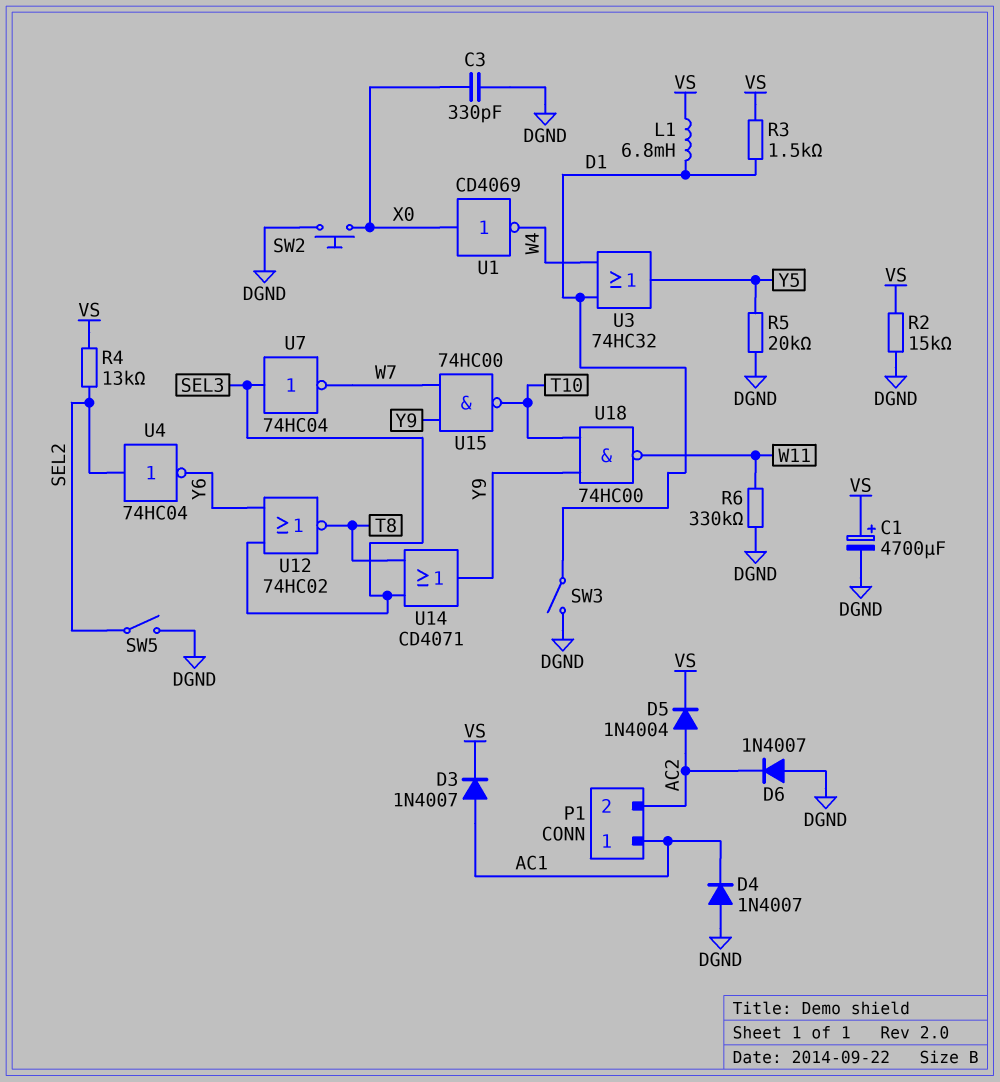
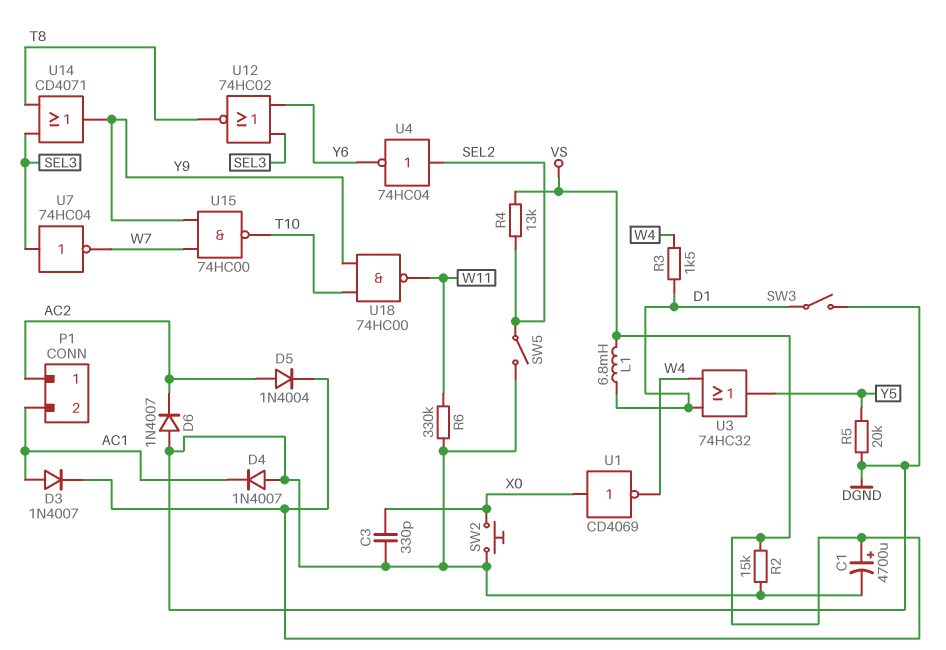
P1 pin 1: AC1 -> AC2
P1 pin 2: AC2 -> AC1
R3: 1.5k (D1, VS) -> 1.5k (D1, W4)

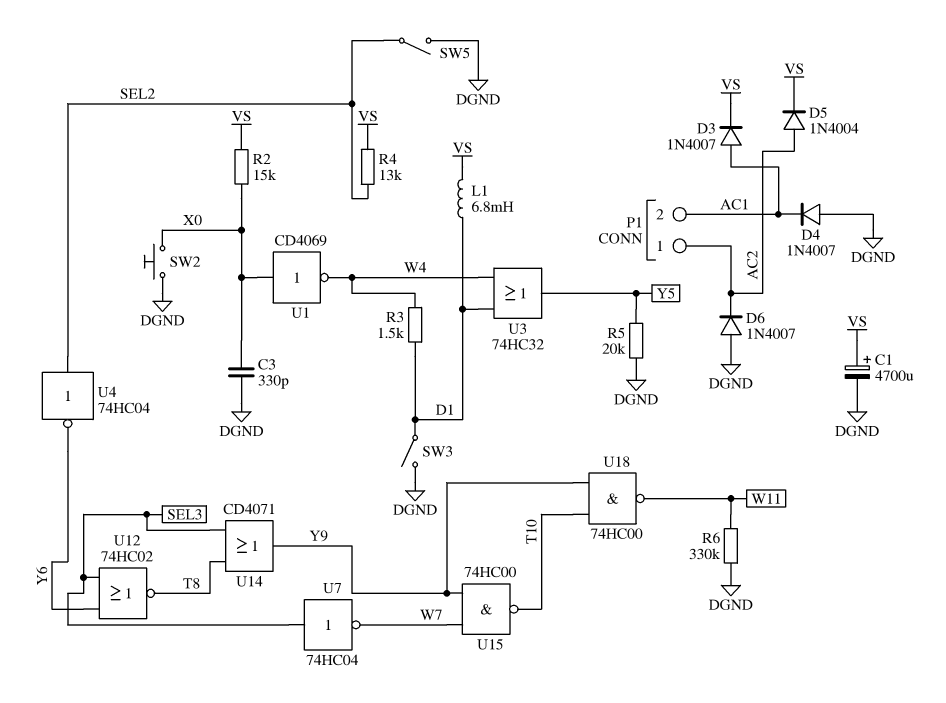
R2: 15k (DGND, VS) -> 15k (VS, X0)

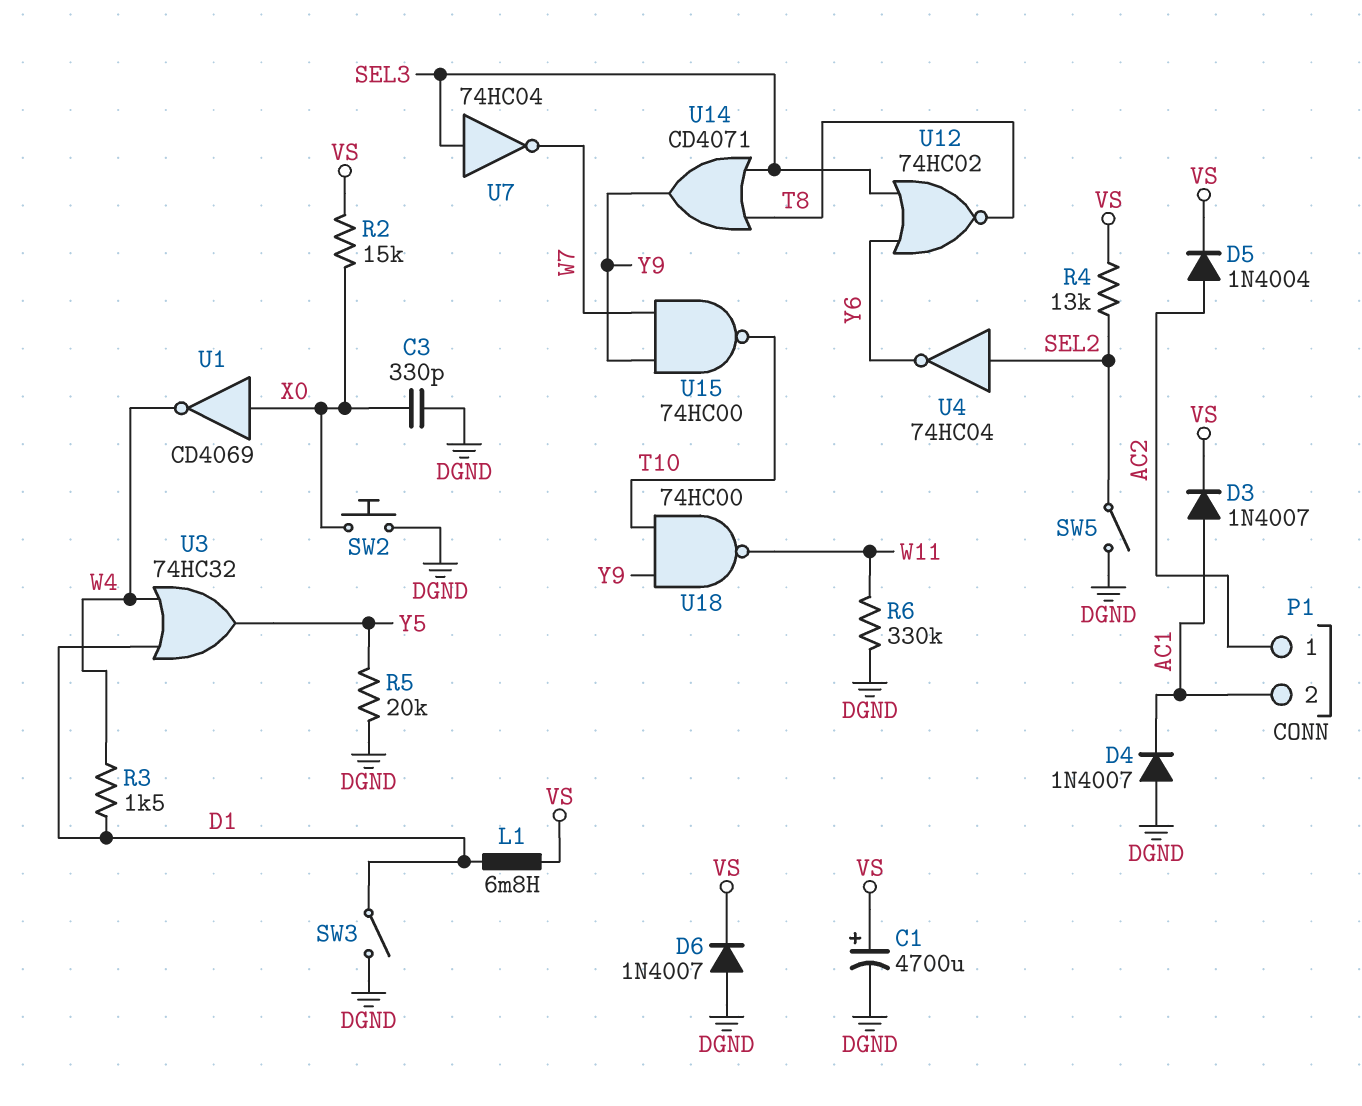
D6: diode 1N4007 (A DGND, K AC2) -> diode 1N4007 (A DGND, K VS)

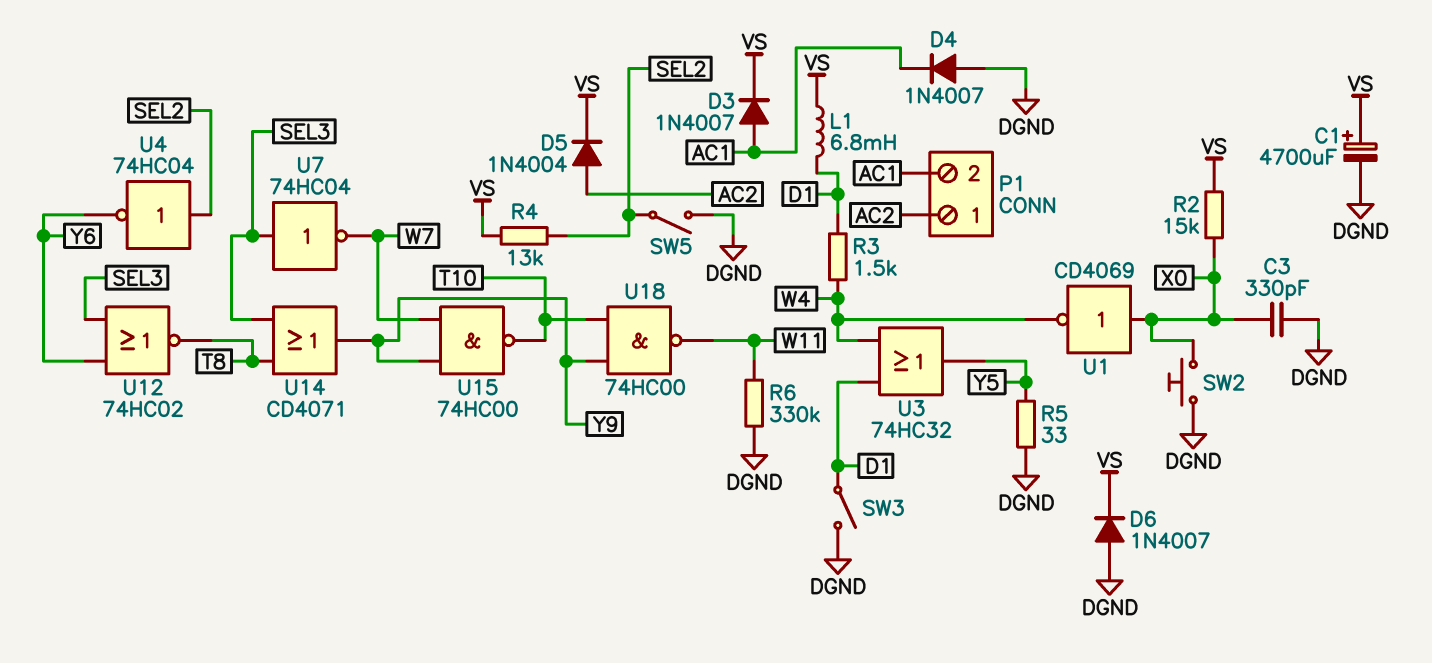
R5: 20k (DGND, Y5) -> 33 (DGND, Y5)

